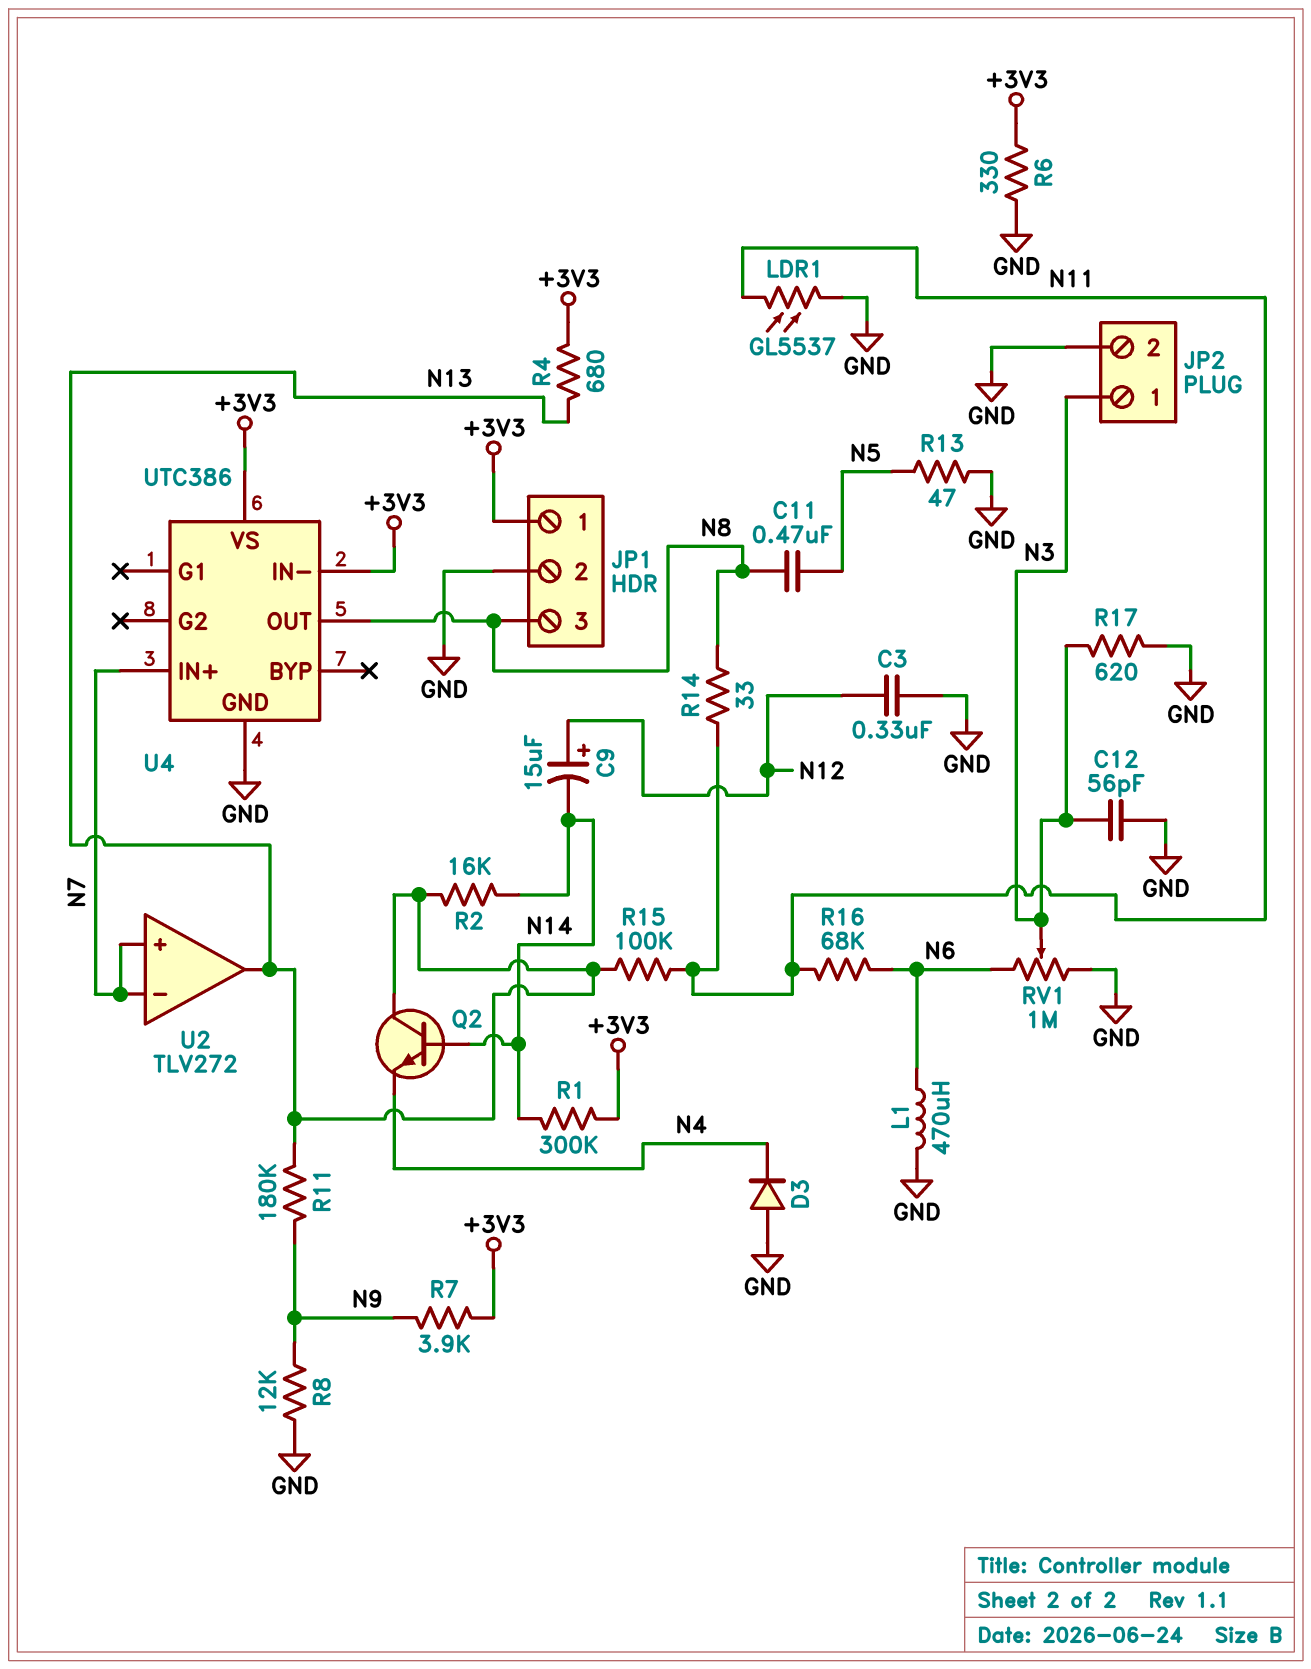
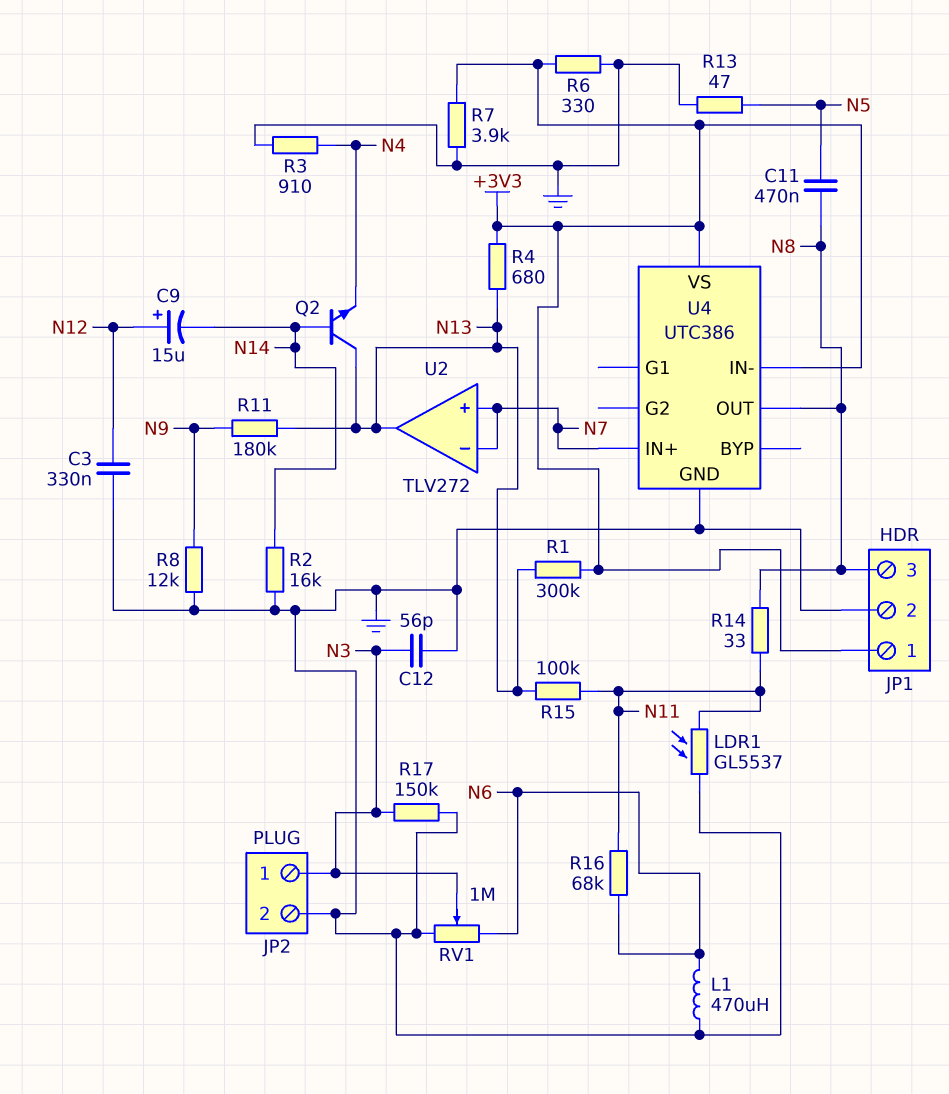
D3: diode (A GND, K N4) -> none
R1: 300k (+3V3, N14) -> 300k (+3V3, N13)
R2: 16k (N13, N14) -> 16k (GND, N14)
R3: none -> 910 (GND, N4)
R7: 3.9k (+3V3, N9) -> 3.9k (+3V3, GND)
R17: 620 (GND, N3) -> 150k (GND, N3)

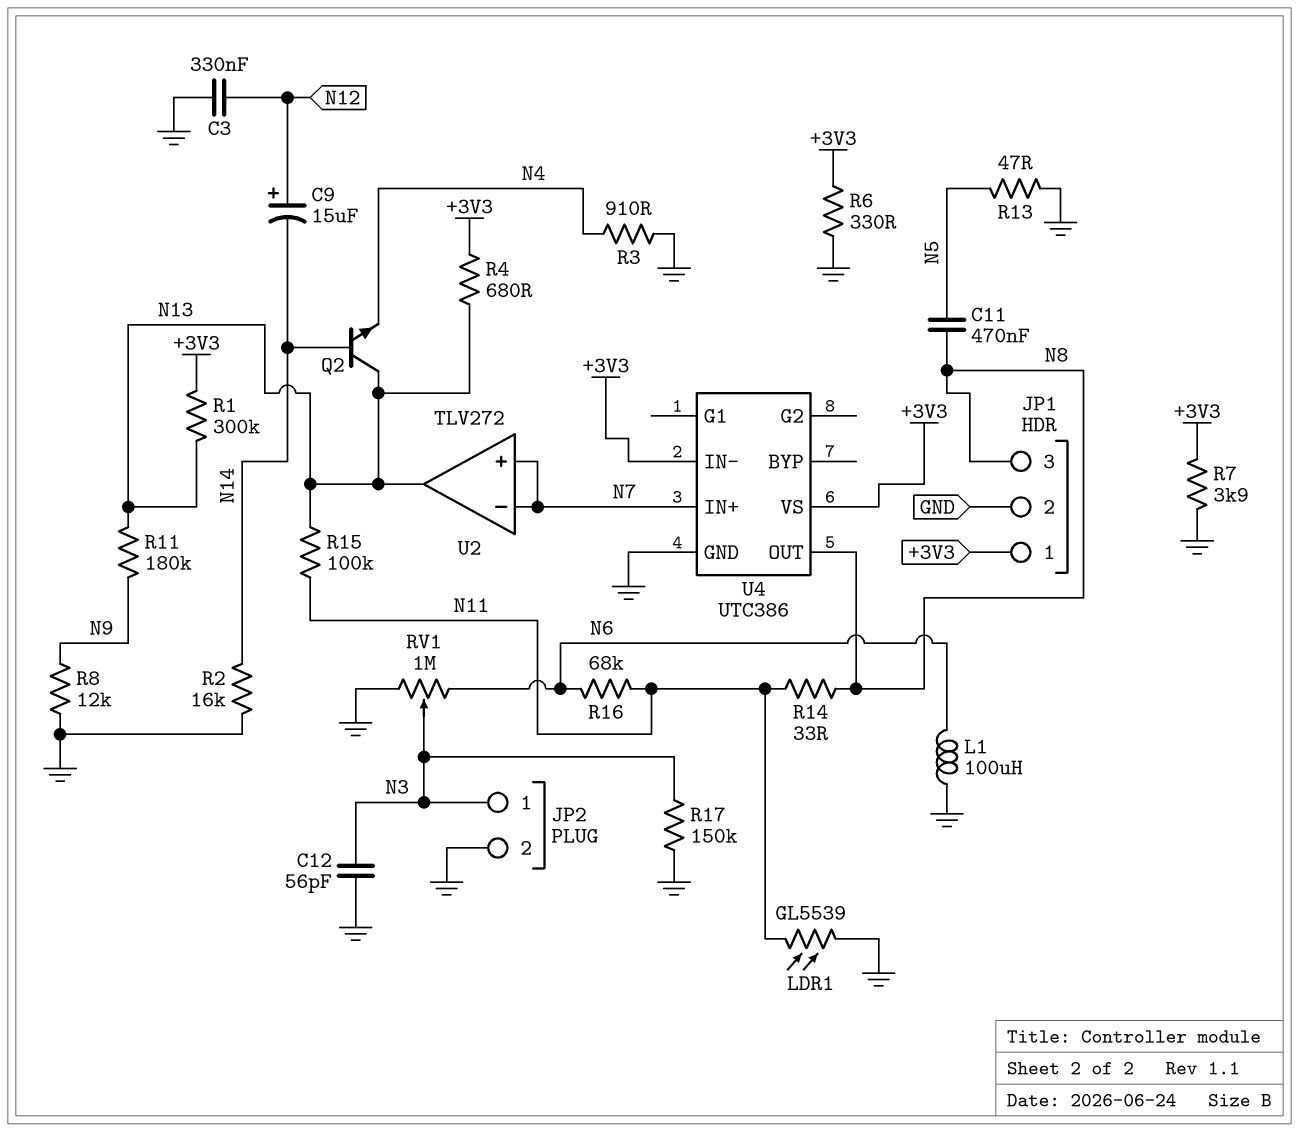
L1: 470uH (GND, N6) -> 100uH (GND, N6)
LDR1: GL5537 (GND, N11) -> GL5539 (GND, N11)

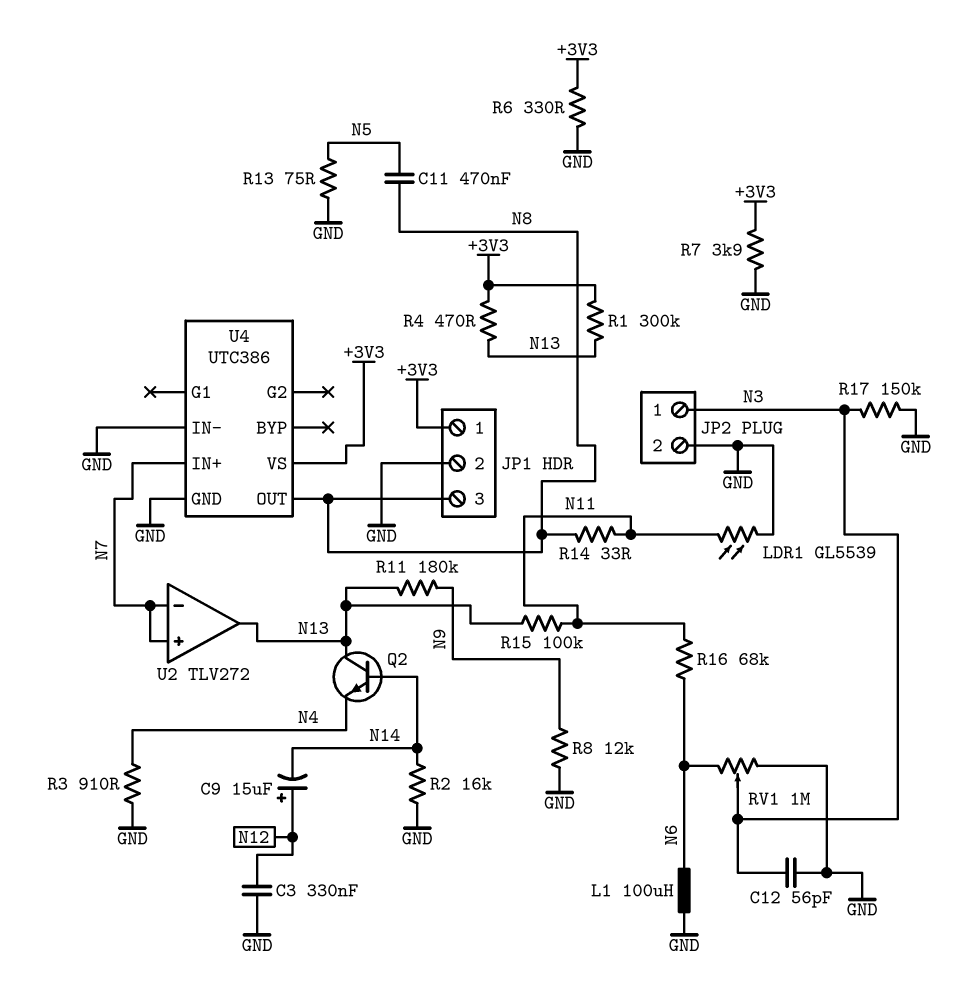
R4: 680 (+3V3, N13) -> 470 (+3V3, N13)
R13: 47 (GND, N5) -> 75 (GND, N5)
U4 pin IN-: +3V3 -> GND

